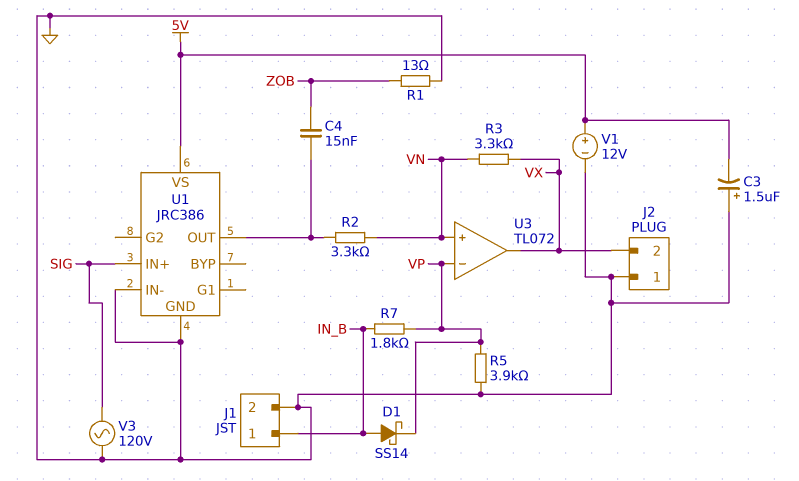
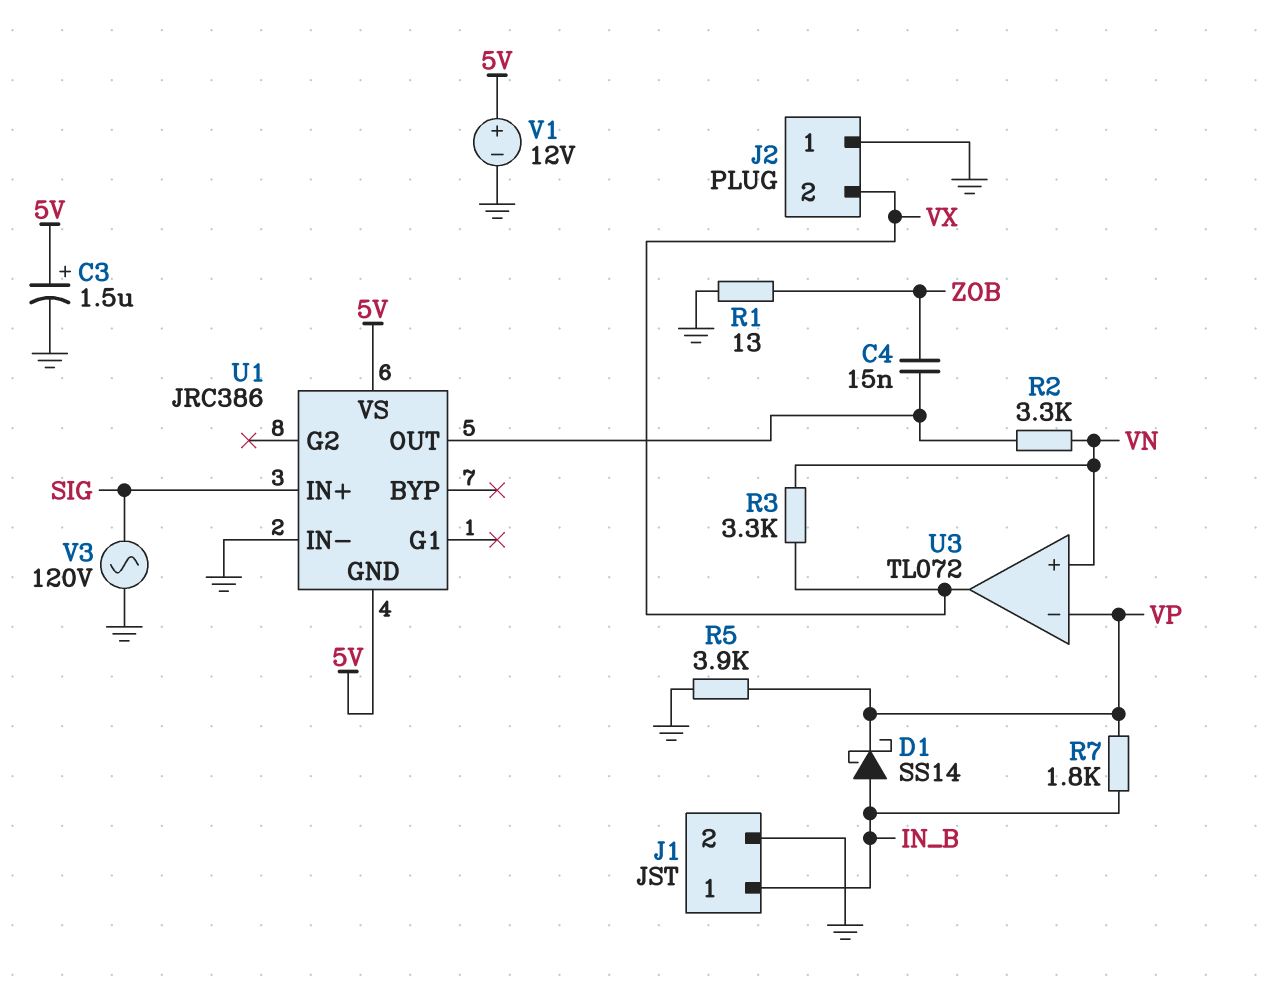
C3: 1.5uF (plus GND, minus 5V) -> 1.5uF (plus 5V, minus GND)
U1 pin GND: GND -> 5V

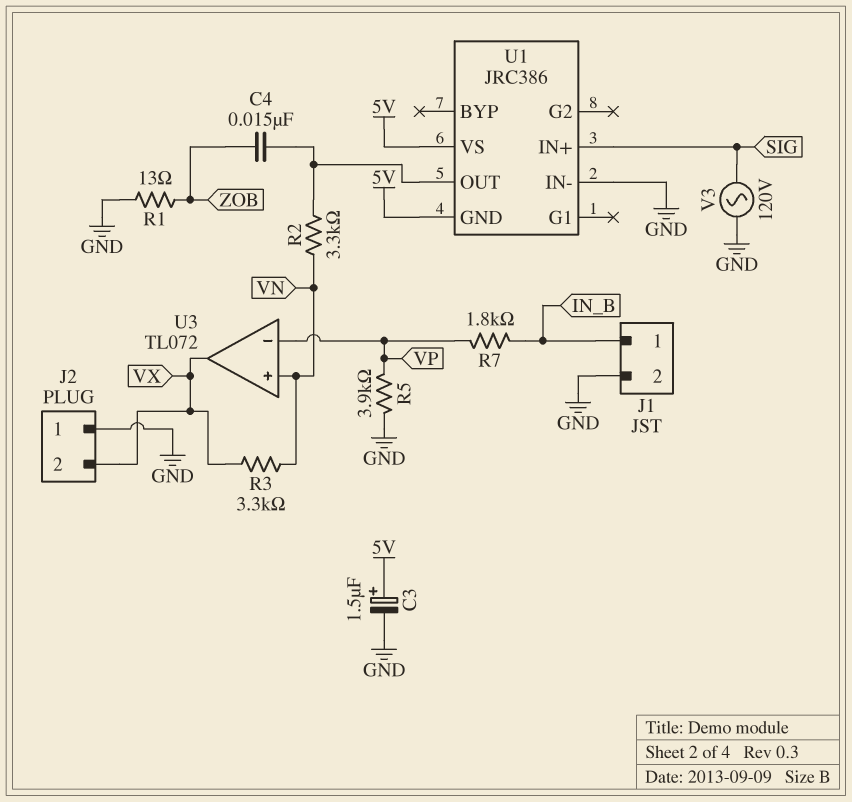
D1: schottky SS14 (A IN_B, K VP) -> none
V1: 12V (plus 5V, minus GND) -> none

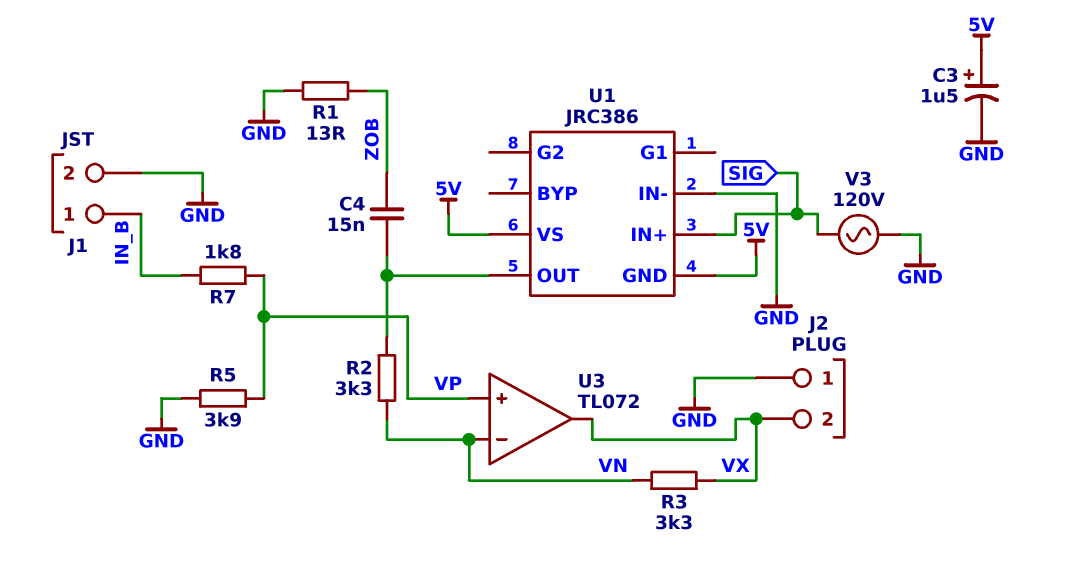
U3 pin in+: VN -> VP
U3 pin in-: VP -> VN

